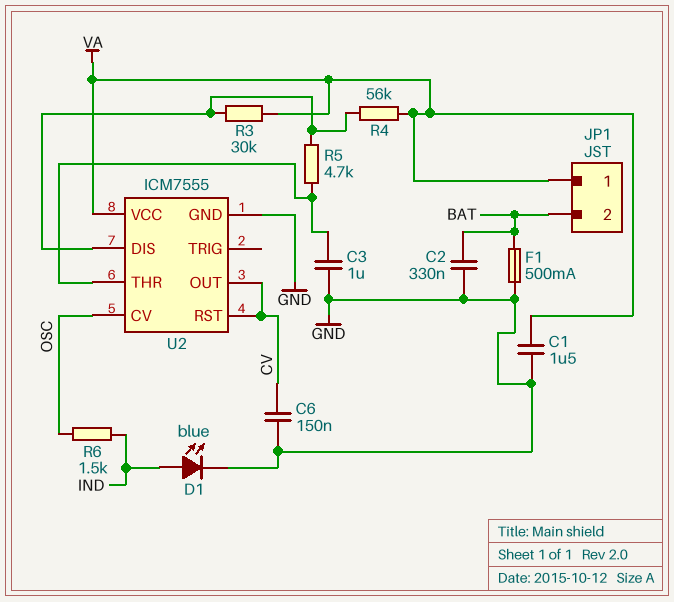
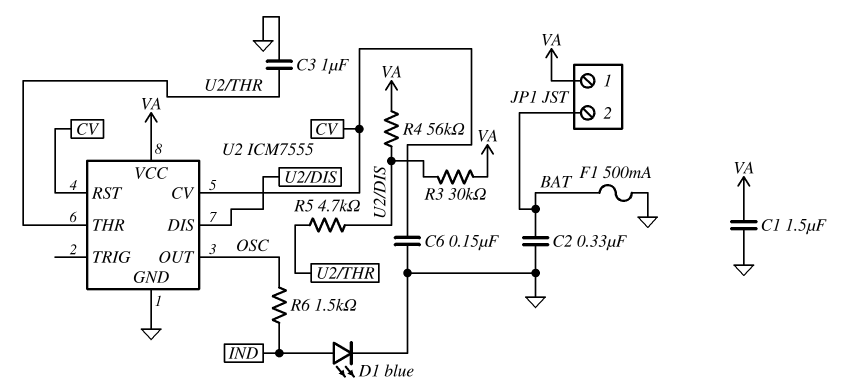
U2 pin CV: OSC -> CV
U2 pin OUT: CV -> OSC

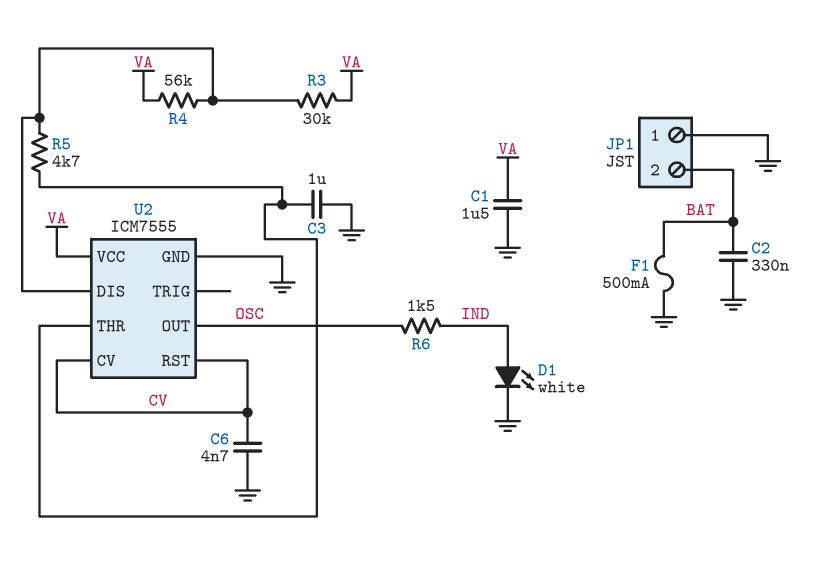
C6: 150nF (CV, GND) -> 4.7nF (CV, GND)
D1: LED blue (A IND, K GND) -> LED white (A IND, K GND)
JP1 pin 1: VA -> GND

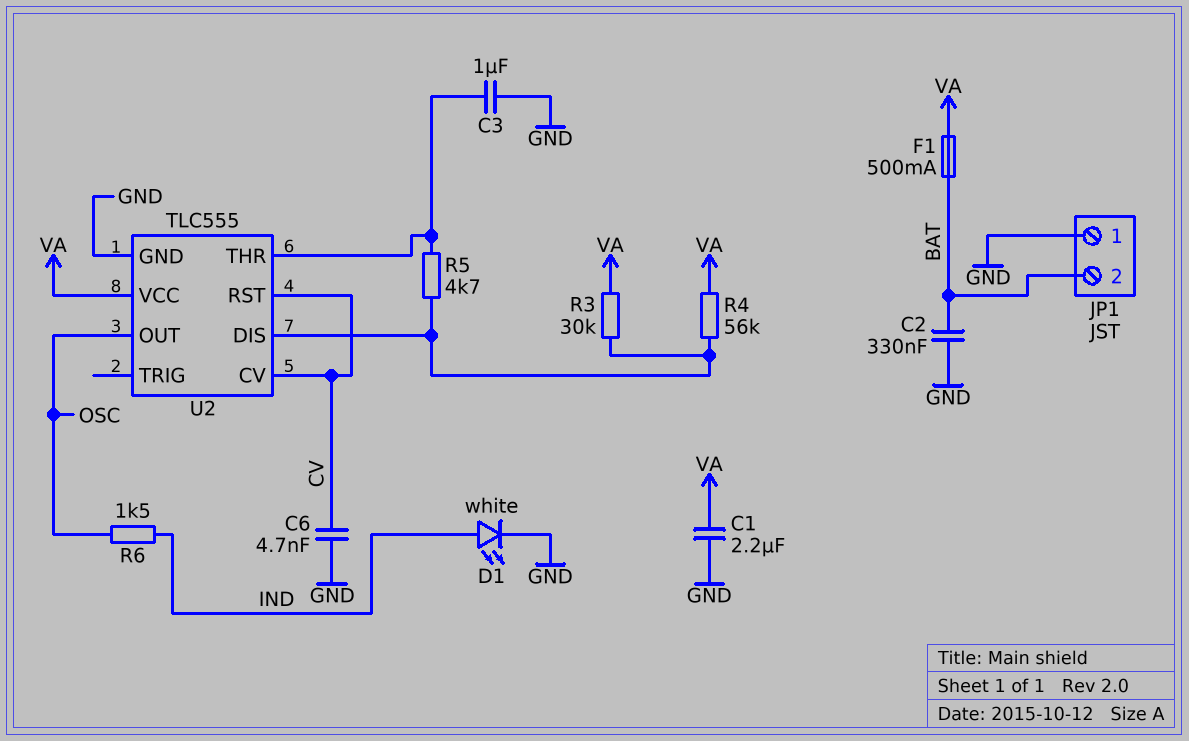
C1: 1.5uF (GND, VA) -> 2.2uF (GND, VA)
F1: 500mA (BAT, GND) -> 500mA (BAT, VA)
U2: ICM7555 -> TLC555

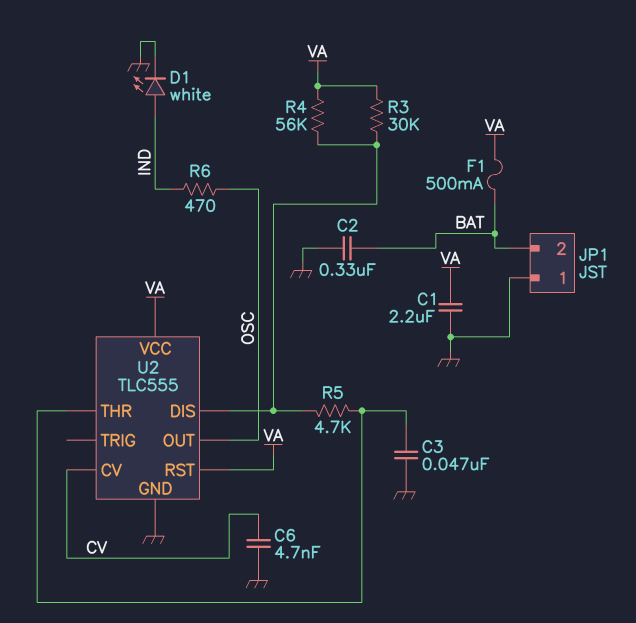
C3: 1uF (GND, U2/THR) -> 47nF (GND, U2/THR)
R6: 1.5k (IND, OSC) -> 470 (IND, OSC)
U2 pin RST: CV -> VA

